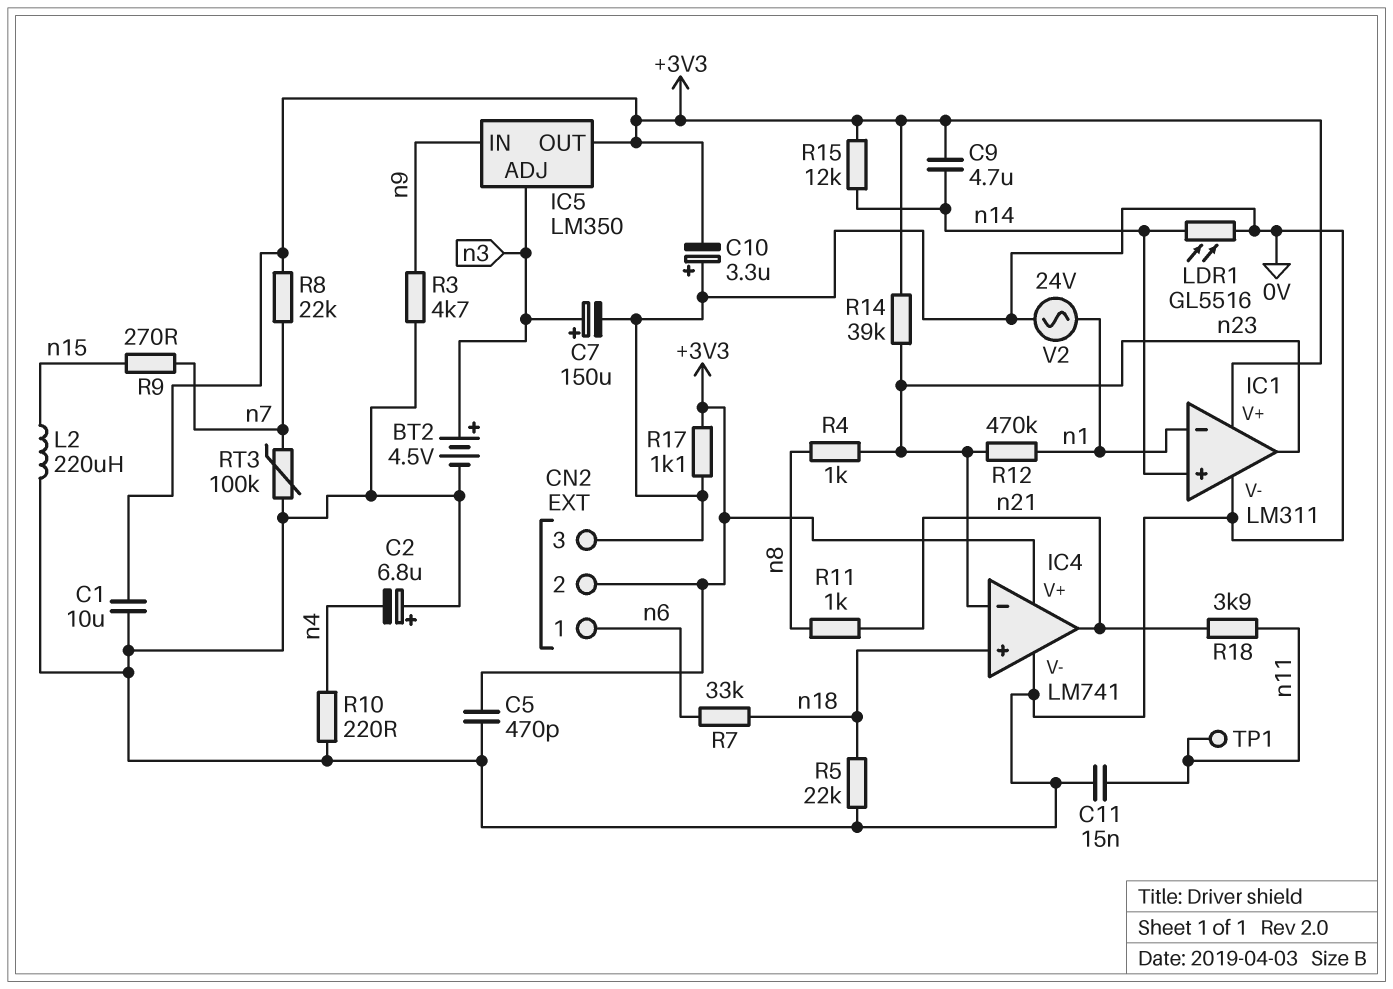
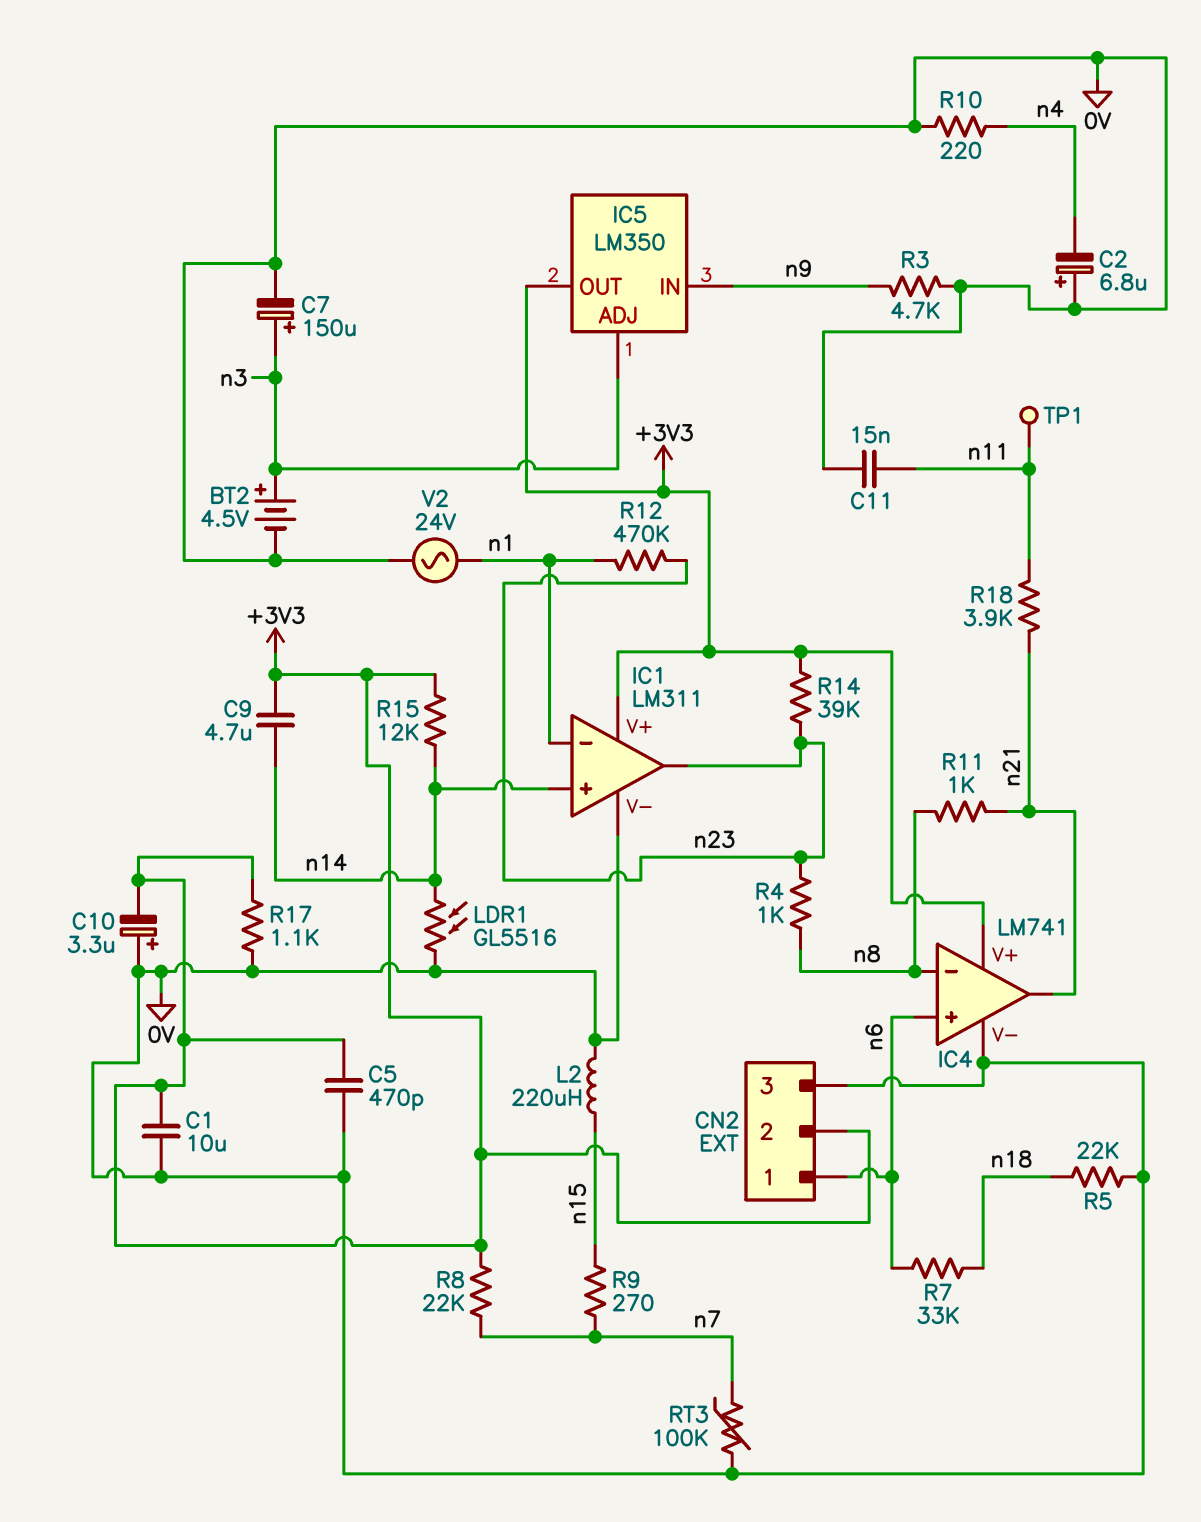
IC4 pin in+: n18 -> n6
IC4 pin in-: n23 -> n8

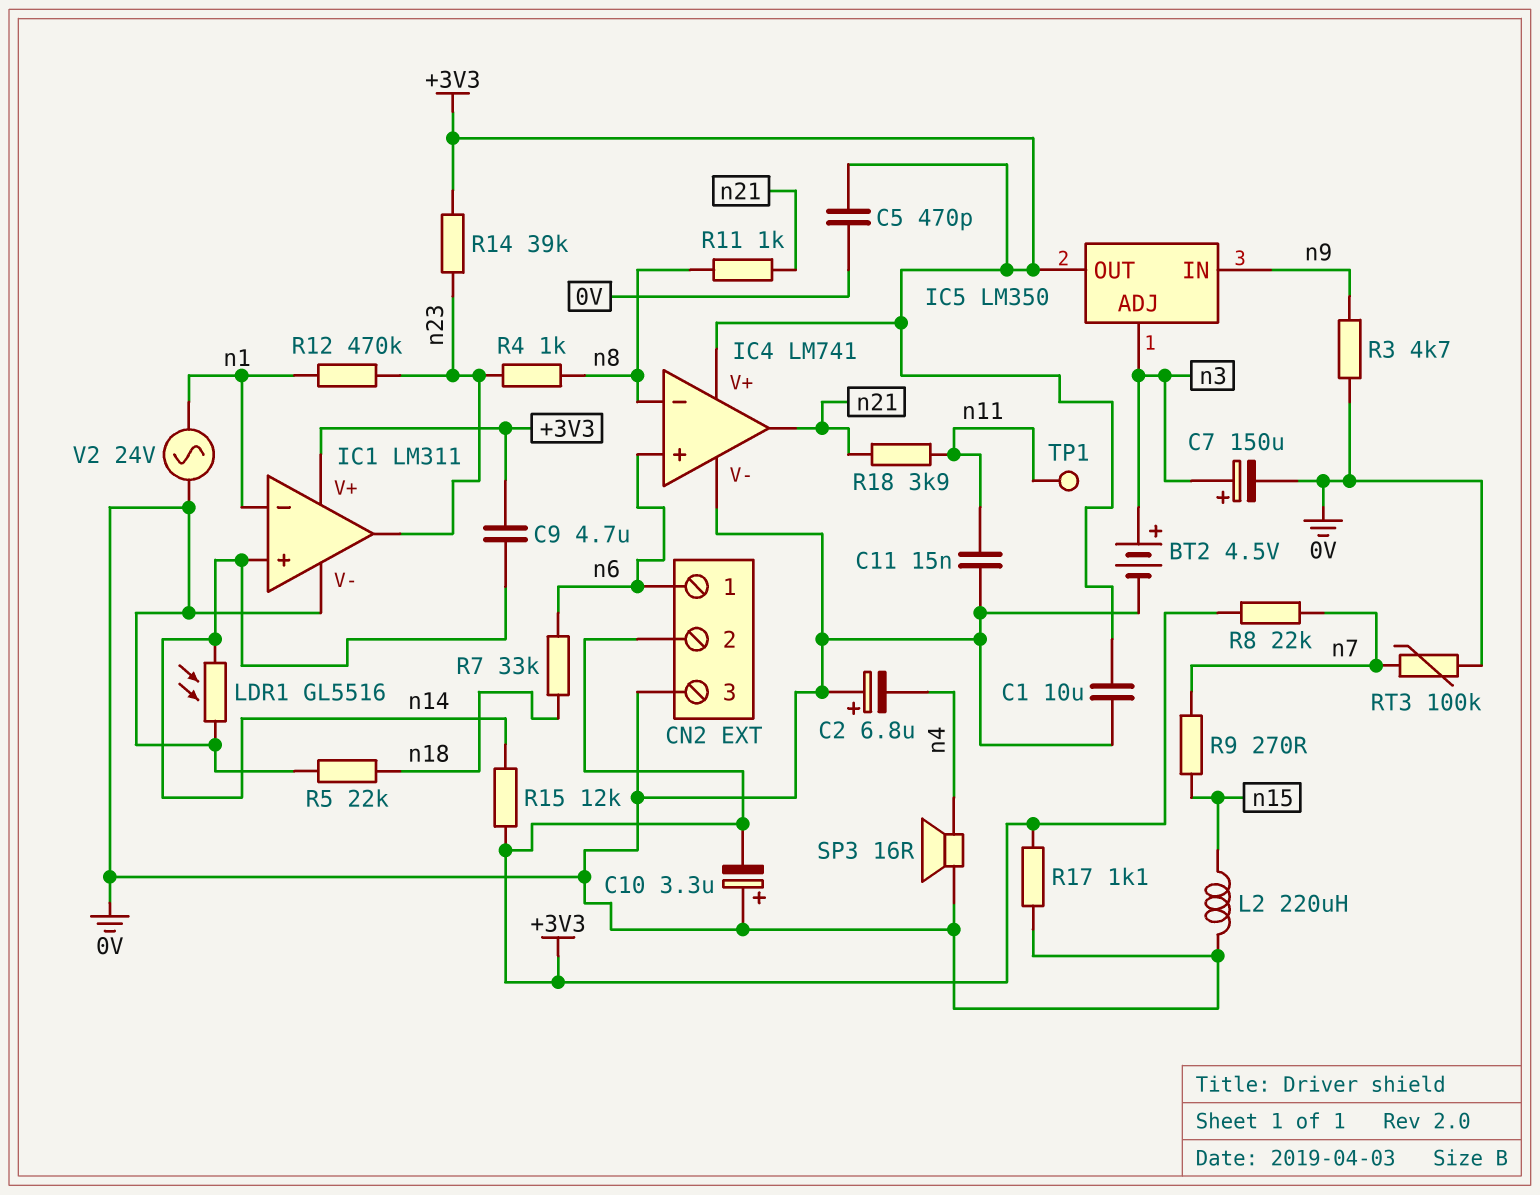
R10: 220 (0V, n4) -> none
SP3: none -> speaker 16R (0V, n4)

